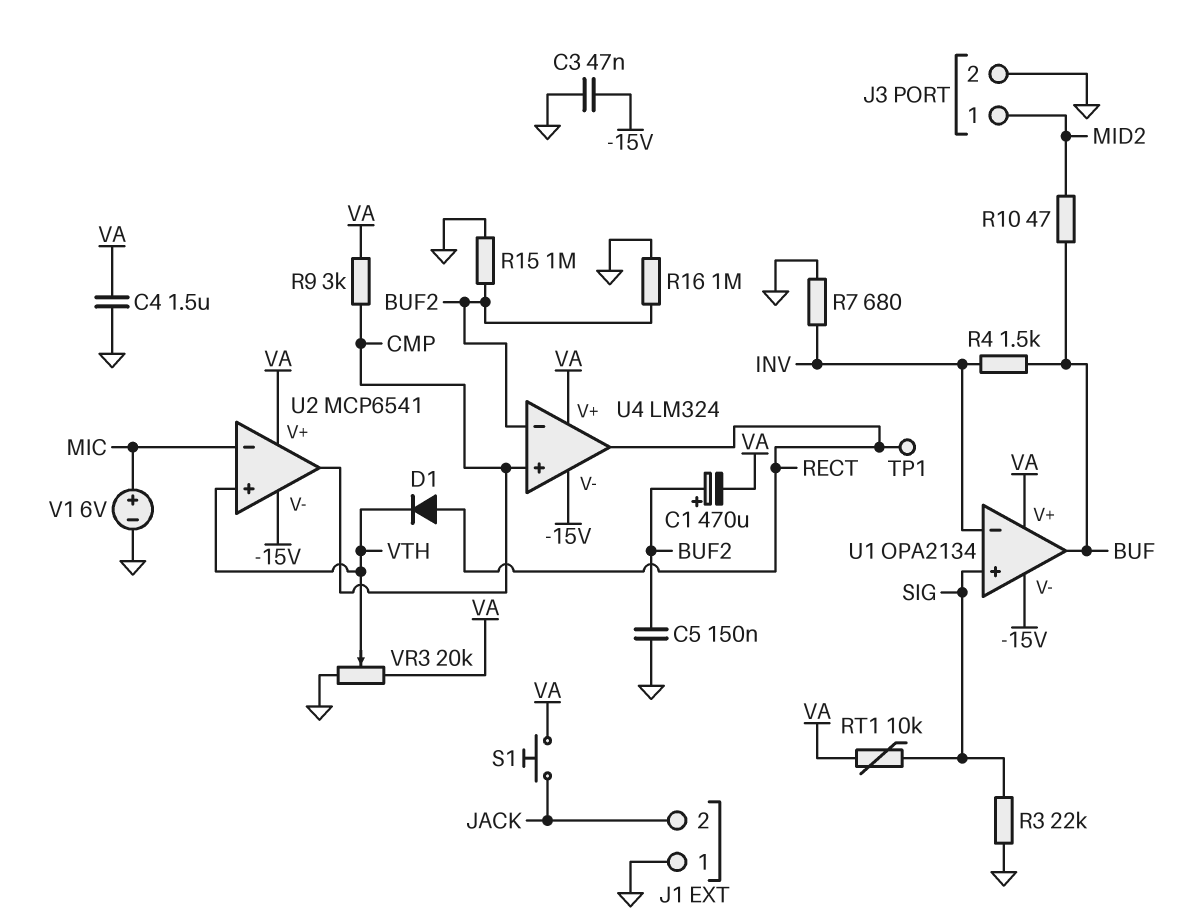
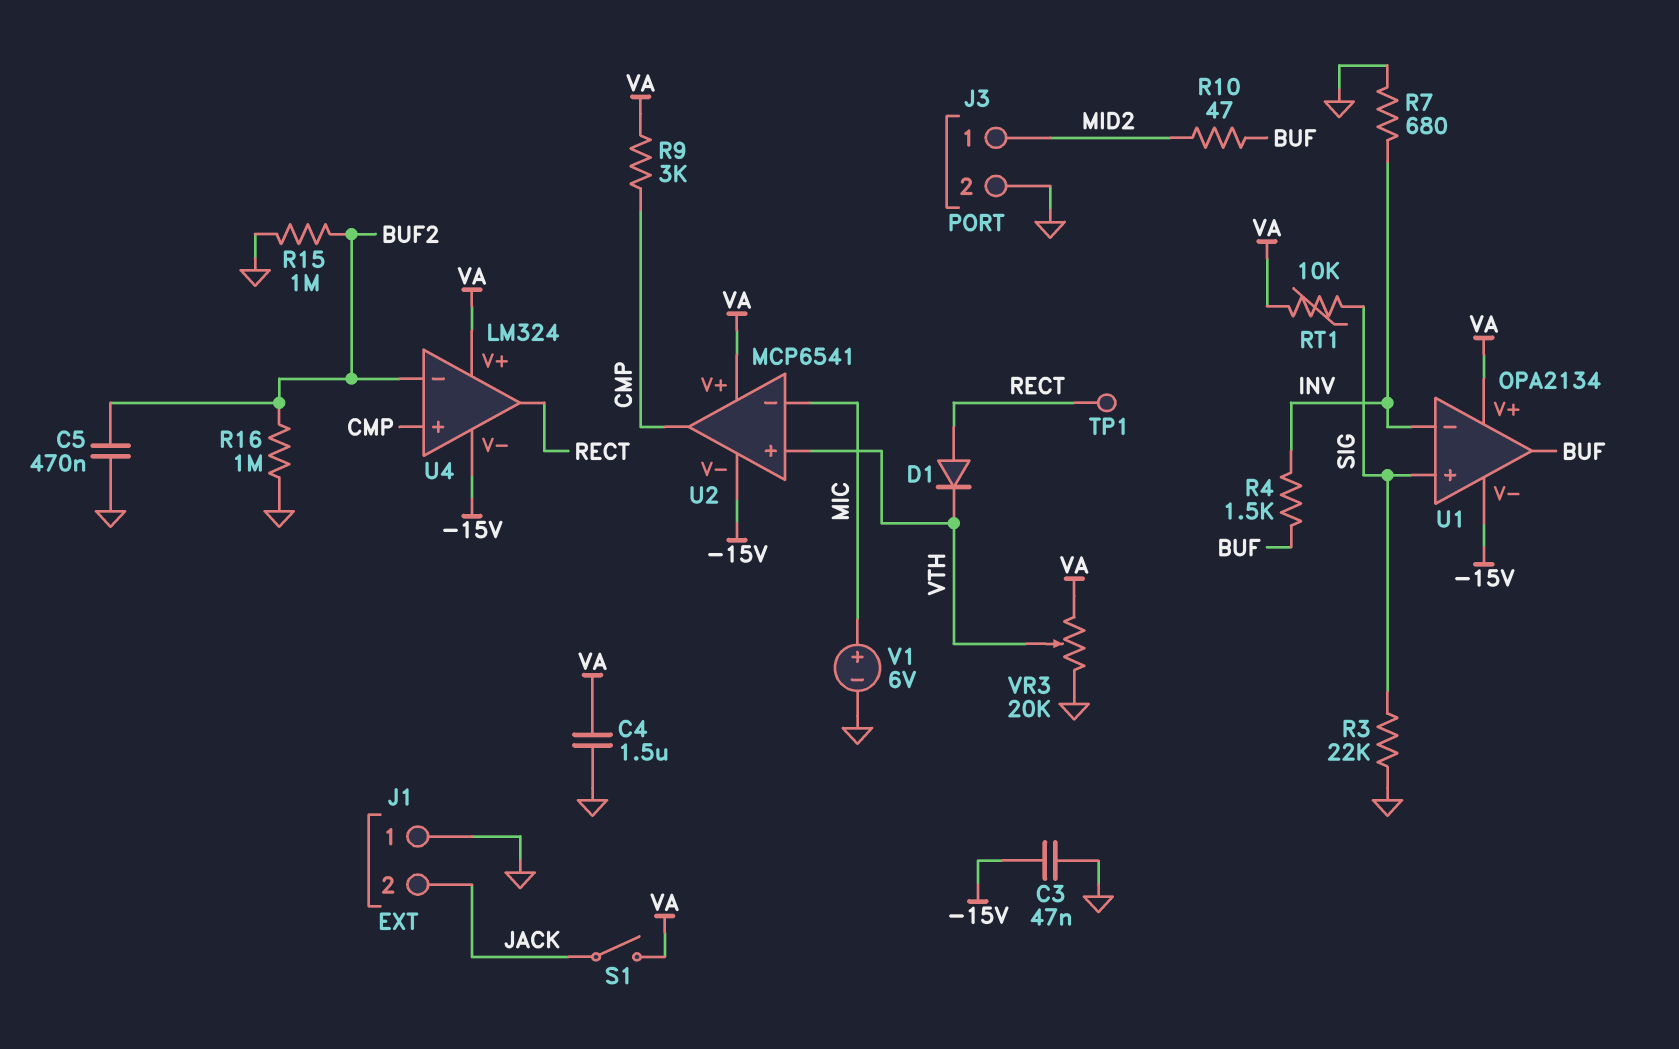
C1: 470uF (plus BUF2, minus VA) -> none
C5: 150nF (BUF2, GND) -> 470nF (BUF2, GND)
S1: button (JACK, VA) -> switch (JACK, VA)

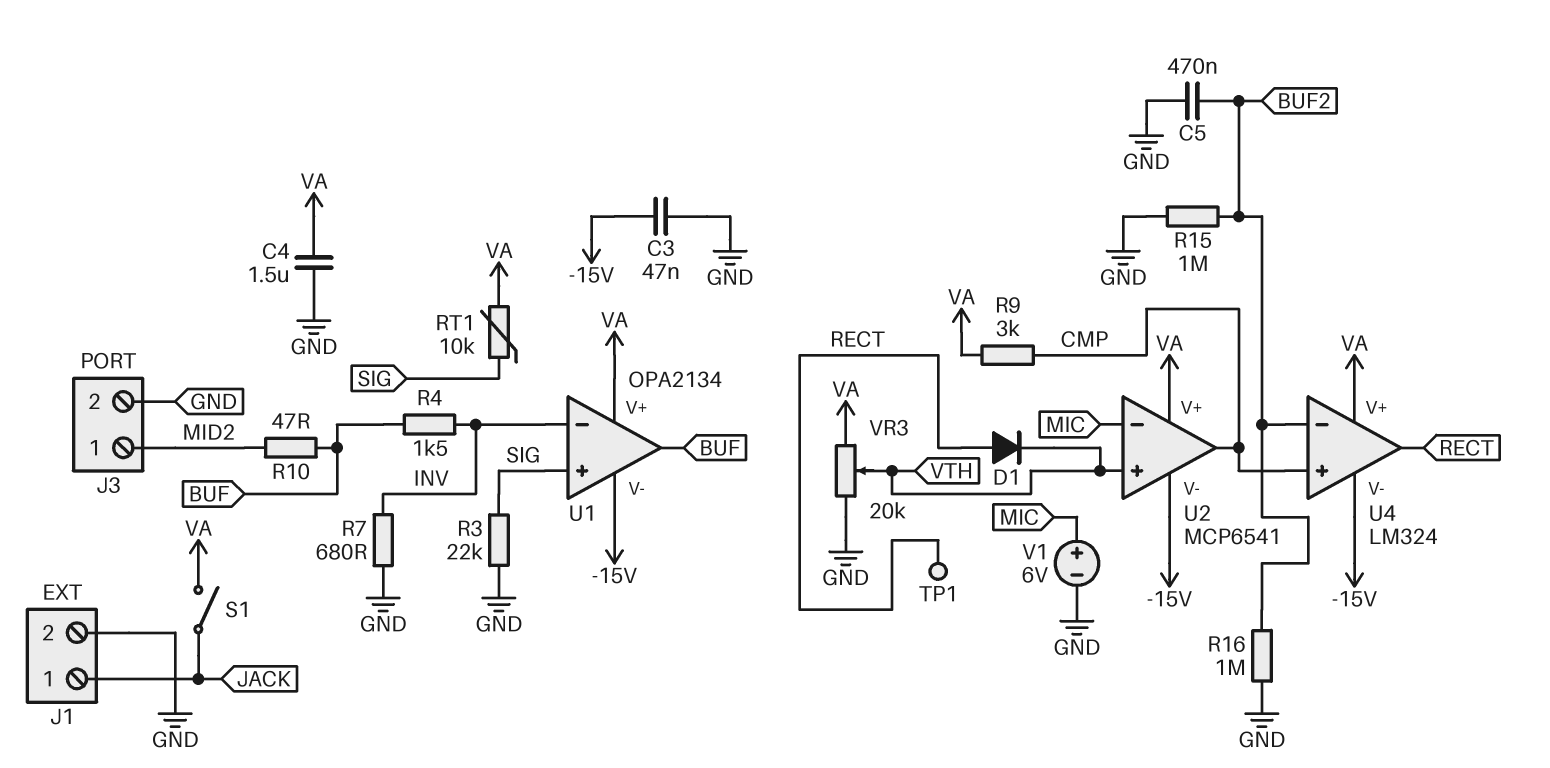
J1 pin 1: GND -> JACK
J1 pin 2: JACK -> GND

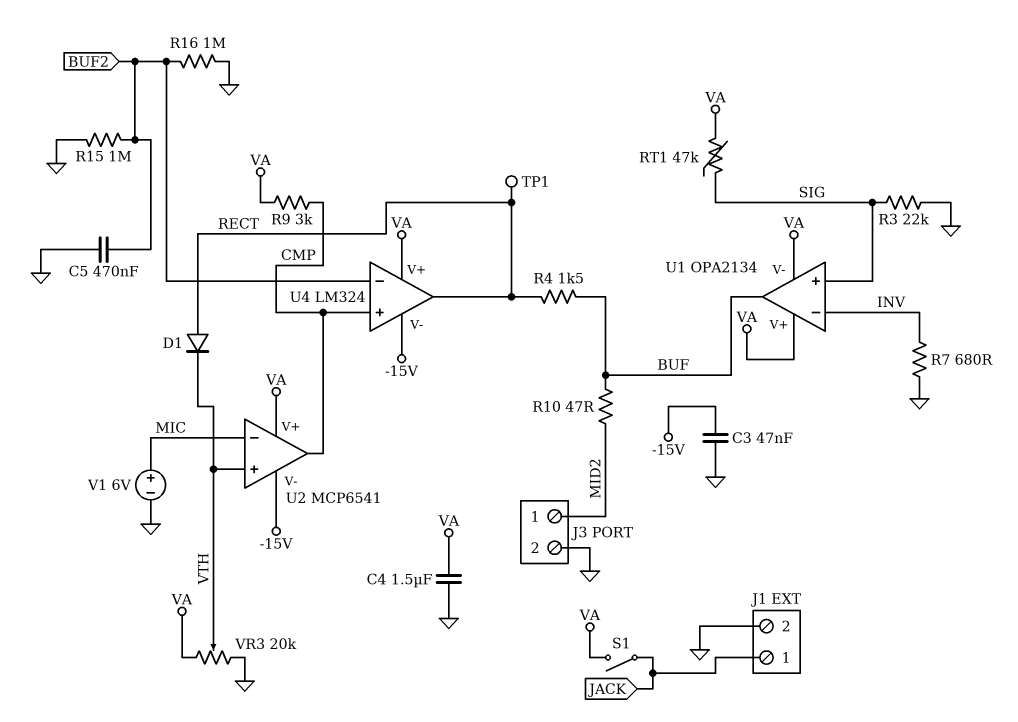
R4: 1.5k (BUF, INV) -> 1.5k (BUF, RECT)
RT1: 10k (SIG, VA) -> 47k (SIG, VA)
U1 pin V-: -15V -> VA

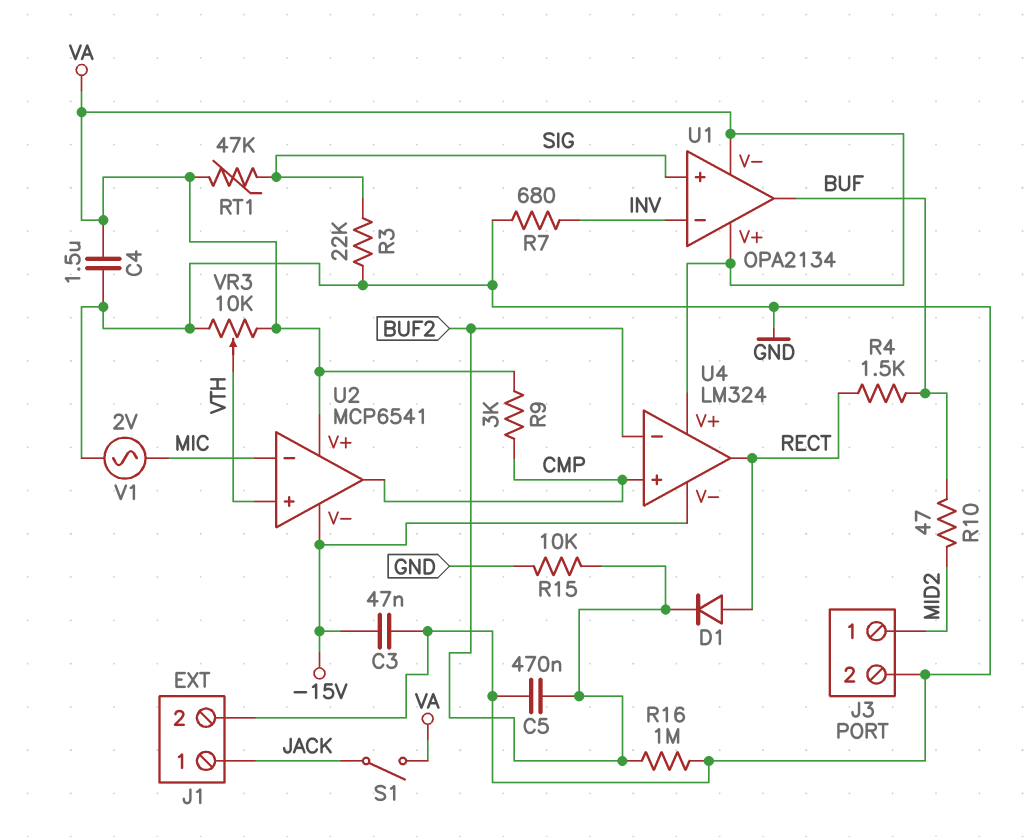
D1: diode (A RECT, K VTH) -> diode (A RECT, K BUF2)
R15: 1M (BUF2, GND) -> 10k (BUF2, GND)
TP1: test point (RECT) -> none
V1: 6V (plus MIC, minus GND) -> AC 2V (GND, MIC)
VR3: 20k (GND, VA, wiper VTH) -> 10k (GND, VA, wiper VTH)

